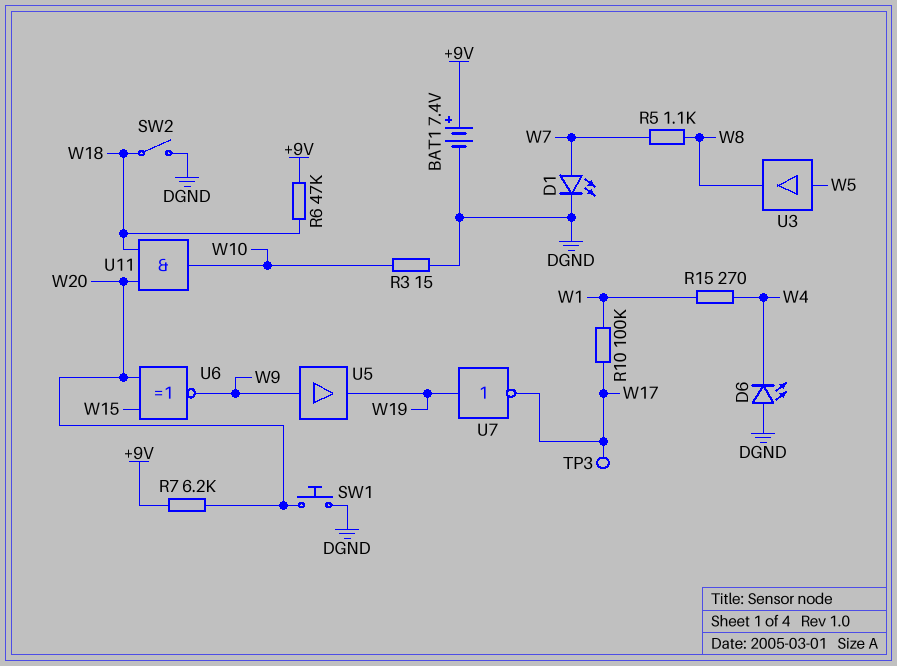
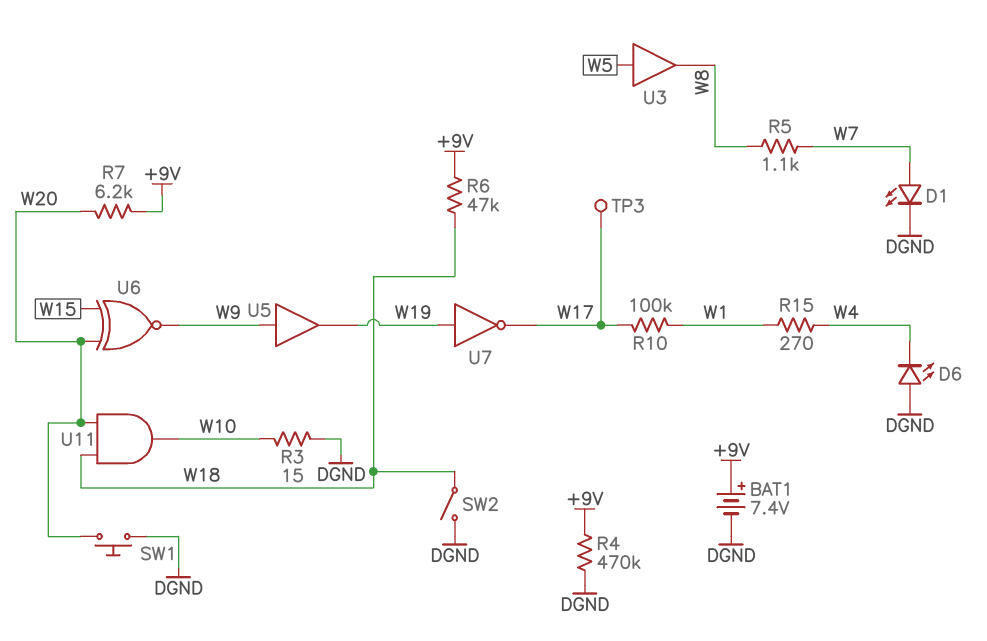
R4: none -> 470k (+9V, DGND)

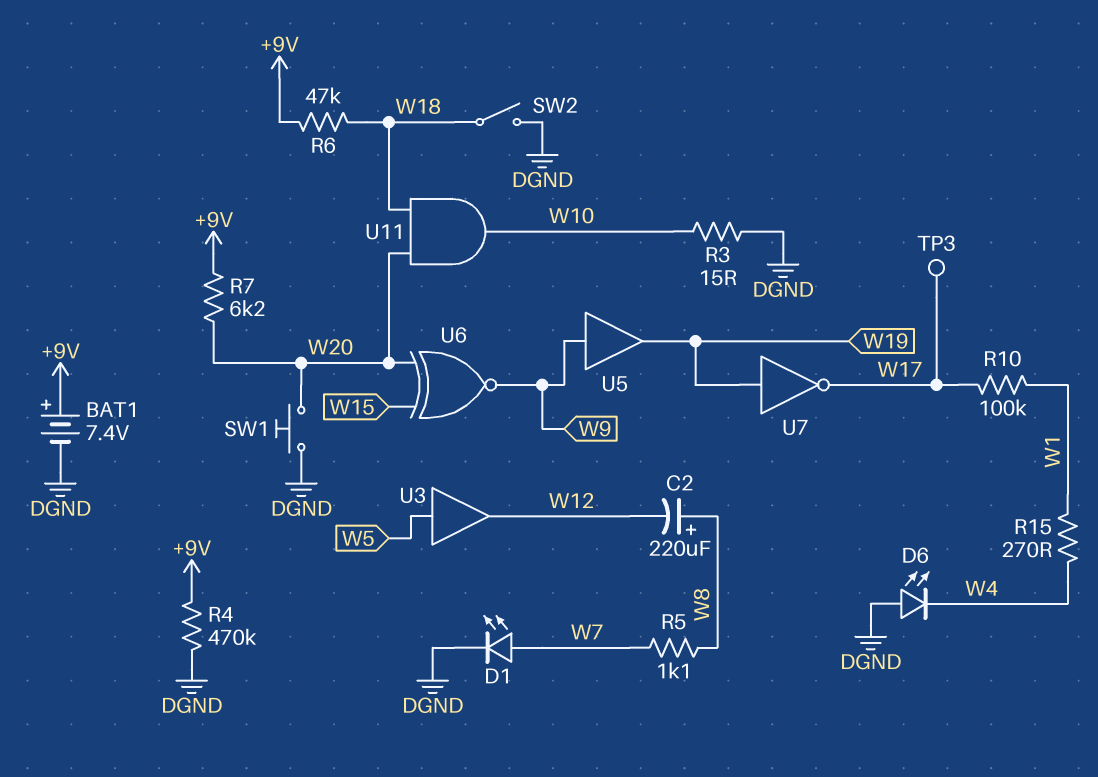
C2: none -> 220uF (plus W8, minus W12)
U3: buffer (in W5, out W8) -> buffer (in W5, out W12)

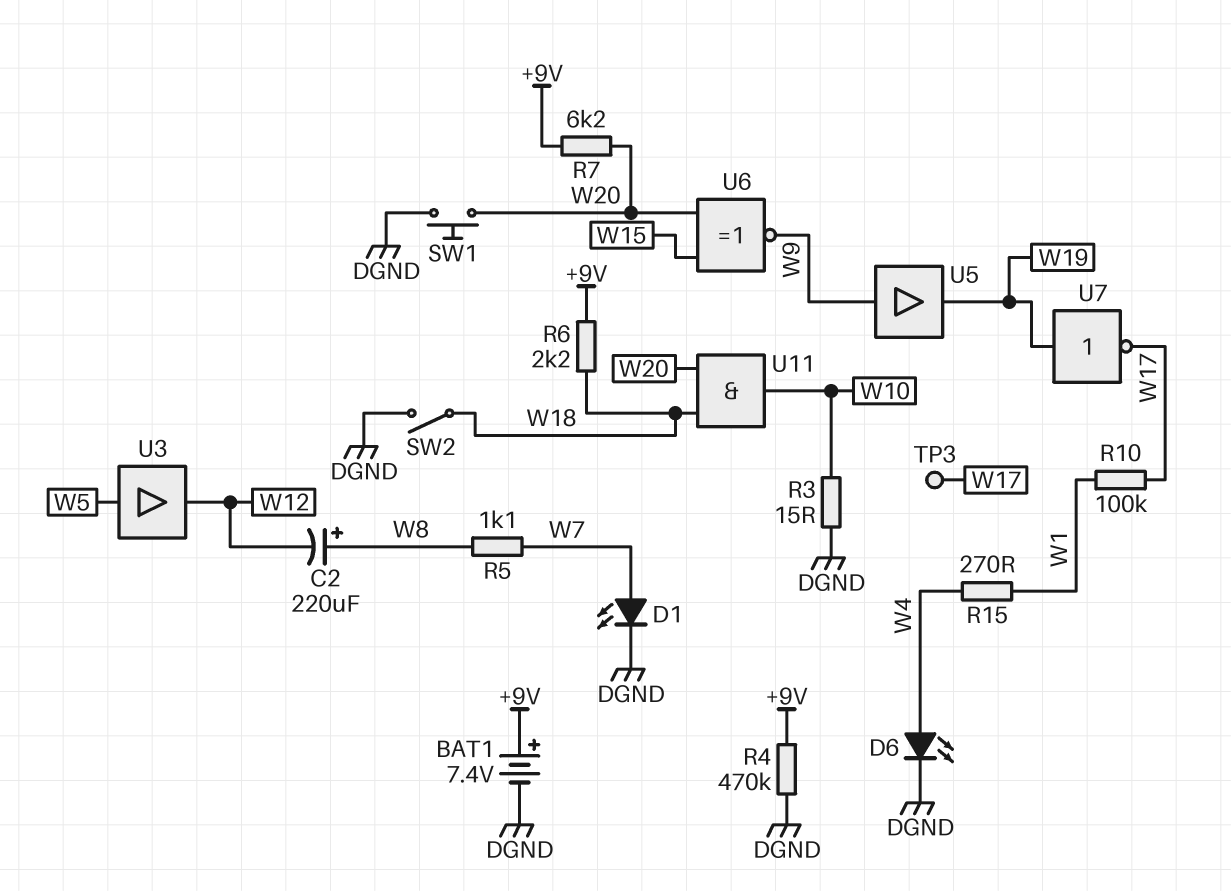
D6: LED (A DGND, K W4) -> LED (A W4, K DGND)
R6: 47k (+9V, W18) -> 2.2k (+9V, W18)

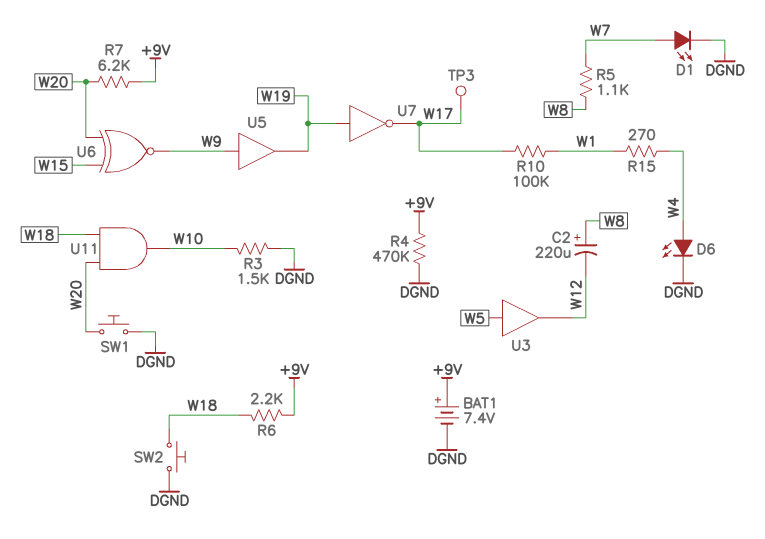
R3: 15 (DGND, W10) -> 1.5k (DGND, W10)
SW2: switch (DGND, W18) -> button (DGND, W18)

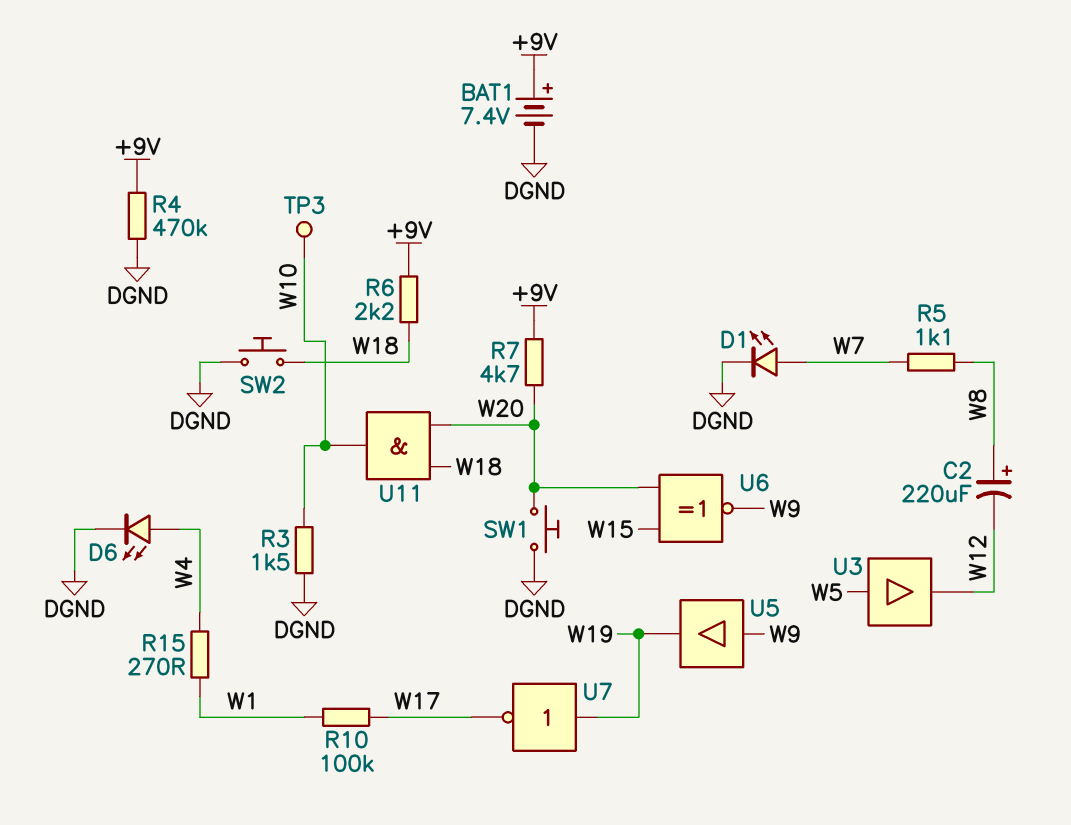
R7: 6.2k (+9V, W20) -> 4.7k (+9V, W20)
TP3: test point (W17) -> test point (W10)

